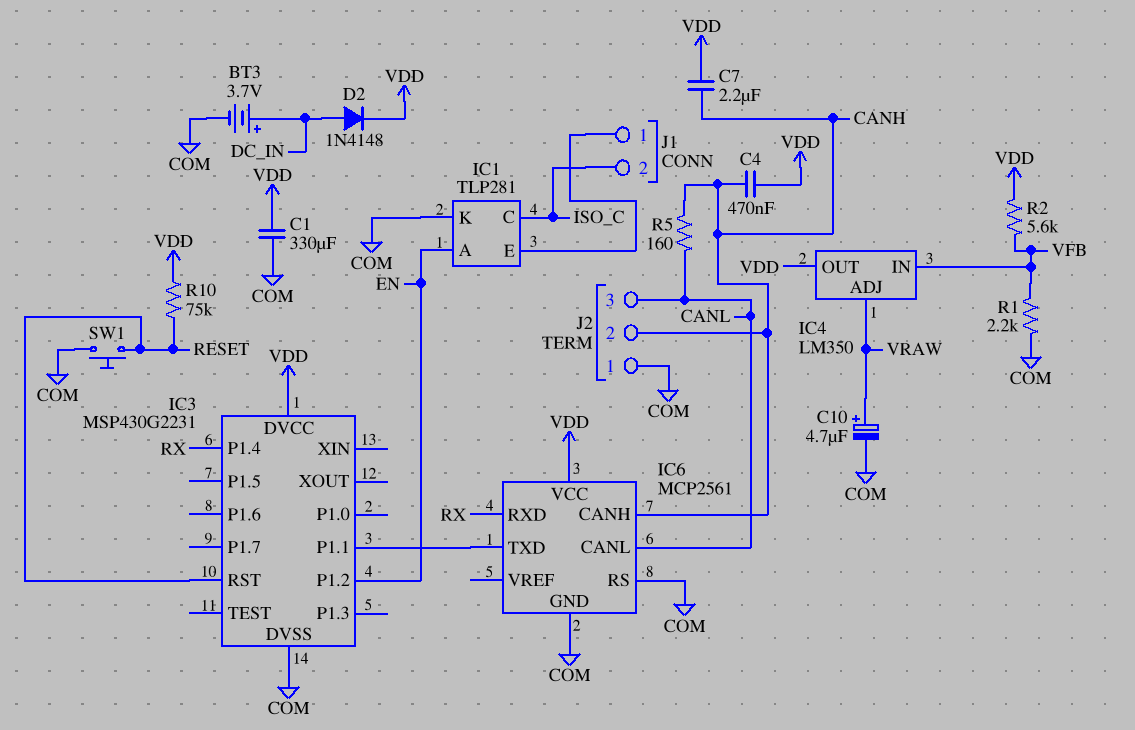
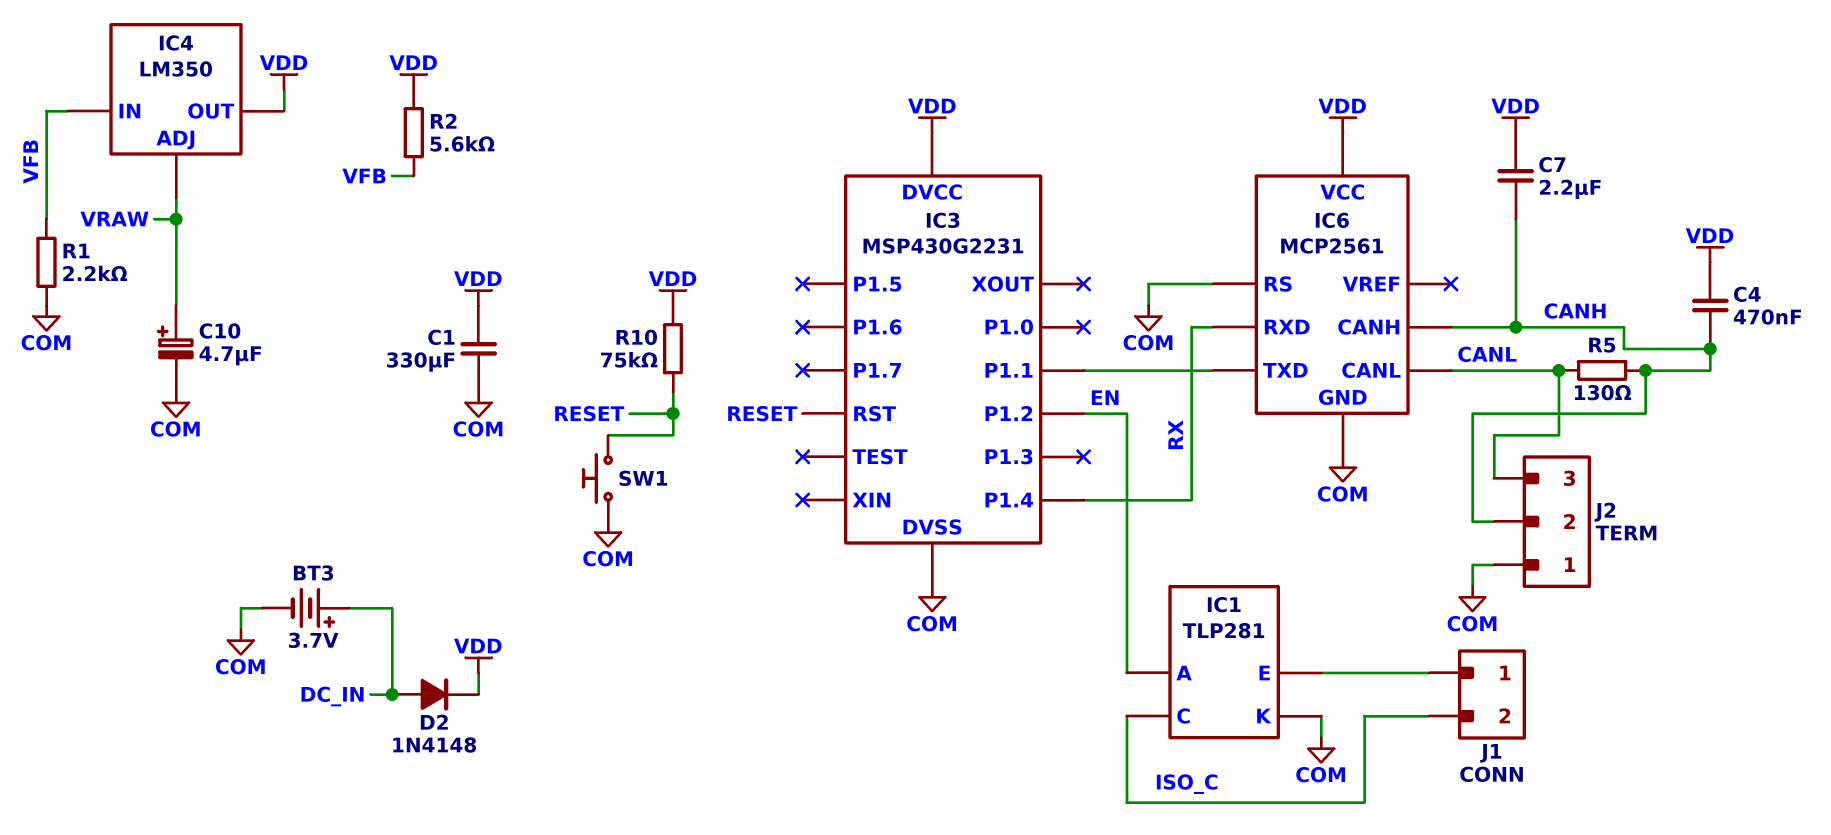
R5: 160 (CANH, CANL) -> 130 (CANH, CANL)

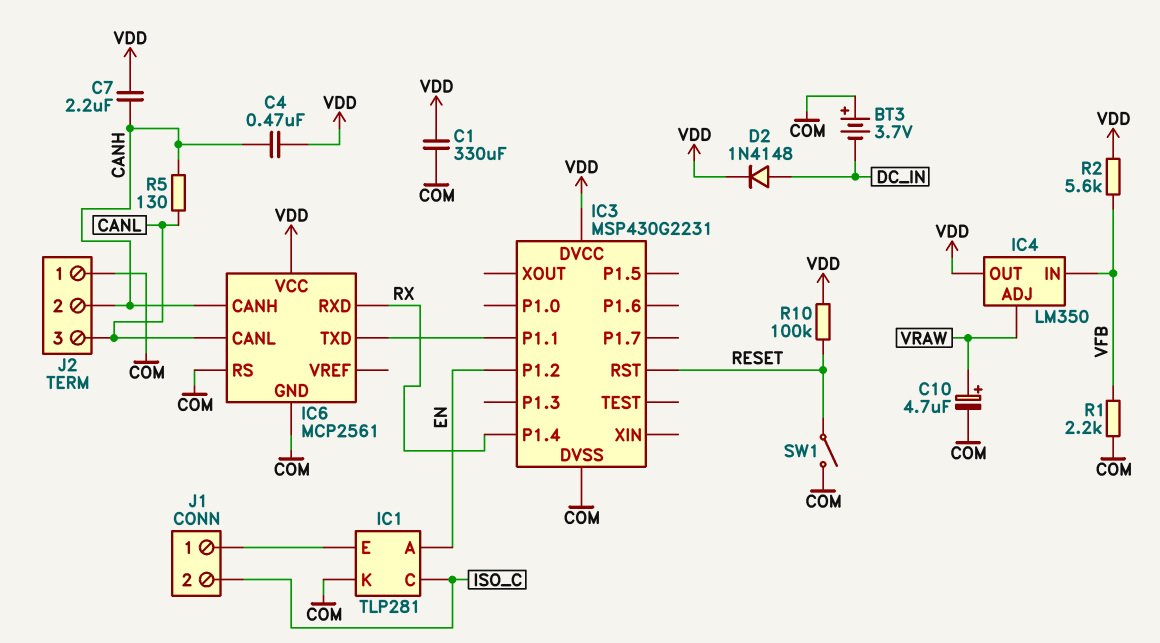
BT3: 3.7V (plus DC_IN, minus COM) -> 3.7V (plus COM, minus DC_IN)
R10: 75k (RESET, VDD) -> 100k (RESET, VDD)
SW1: button (COM, RESET) -> switch (COM, RESET)

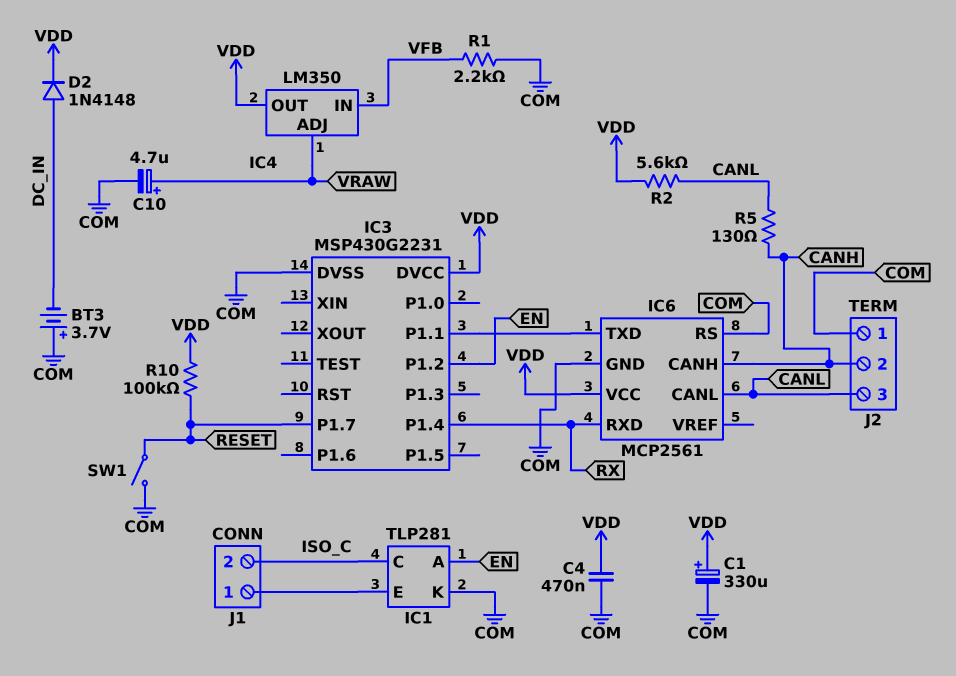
C1: 330uF (COM, VDD) -> 330uF (plus VDD, minus COM)
C4: 470nF (CANH, VDD) -> 470nF (COM, VDD)
C7: 2.2uF (CANH, VDD) -> none
IC3 pin P1.7: none -> RESET
IC3 pin RST: RESET -> none
R2: 5.6k (VDD, VFB) -> 5.6k (CANL, VDD)

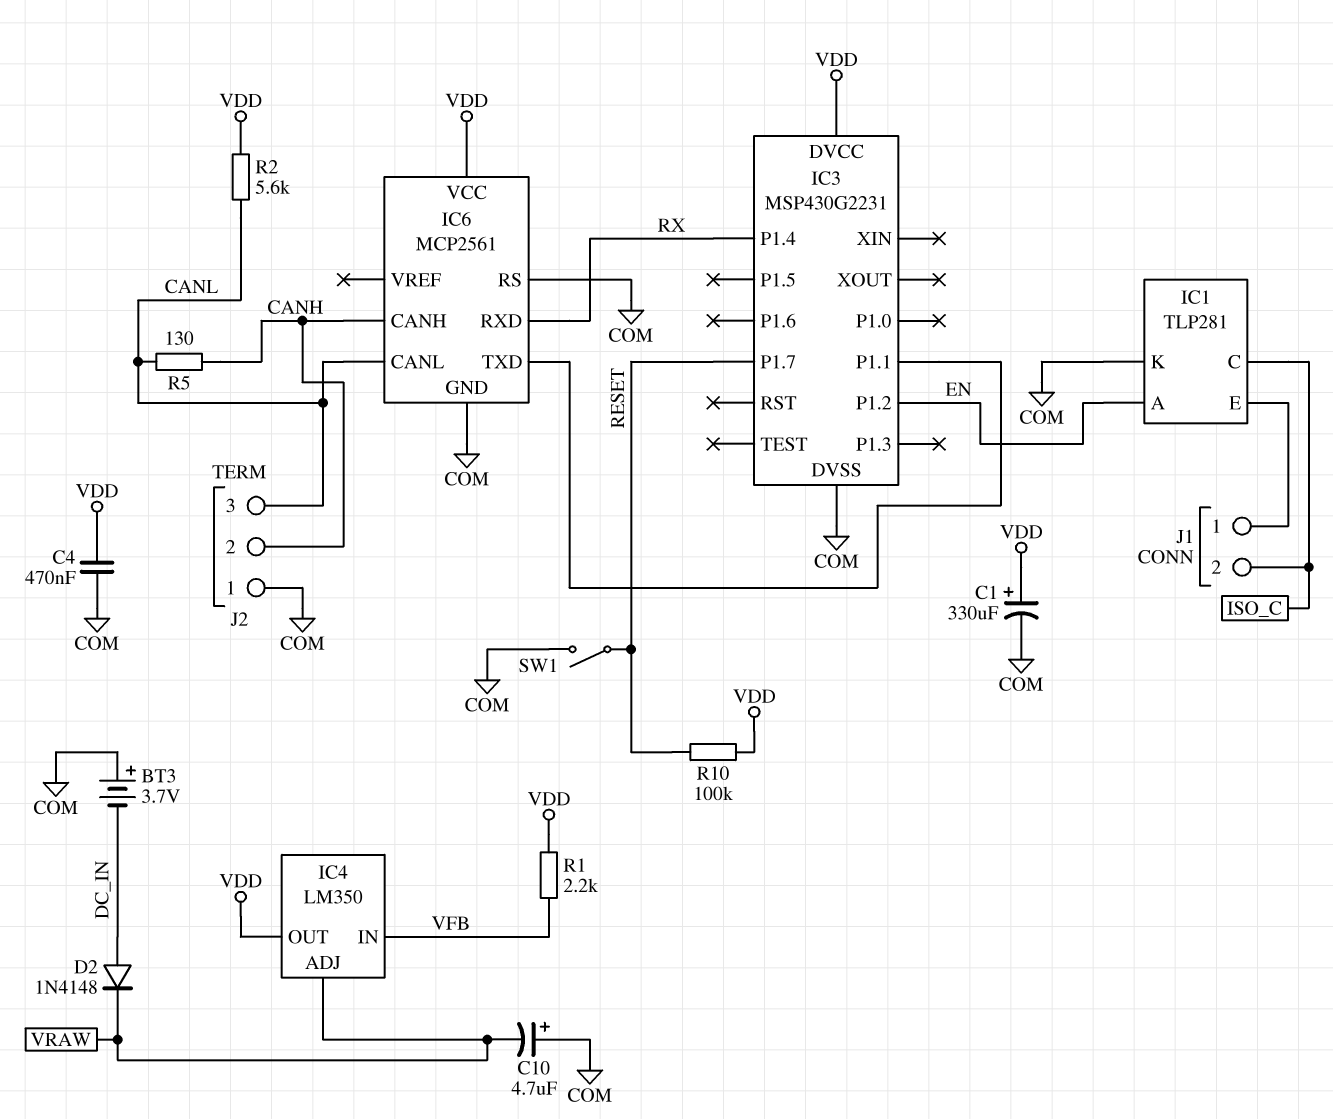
C10: 4.7uF (plus VRAW, minus COM) -> 4.7uF (plus COM, minus VRAW)
D2: diode 1N4148 (A DC_IN, K VDD) -> diode 1N4148 (A DC_IN, K VRAW)
R1: 2.2k (COM, VFB) -> 2.2k (VDD, VFB)

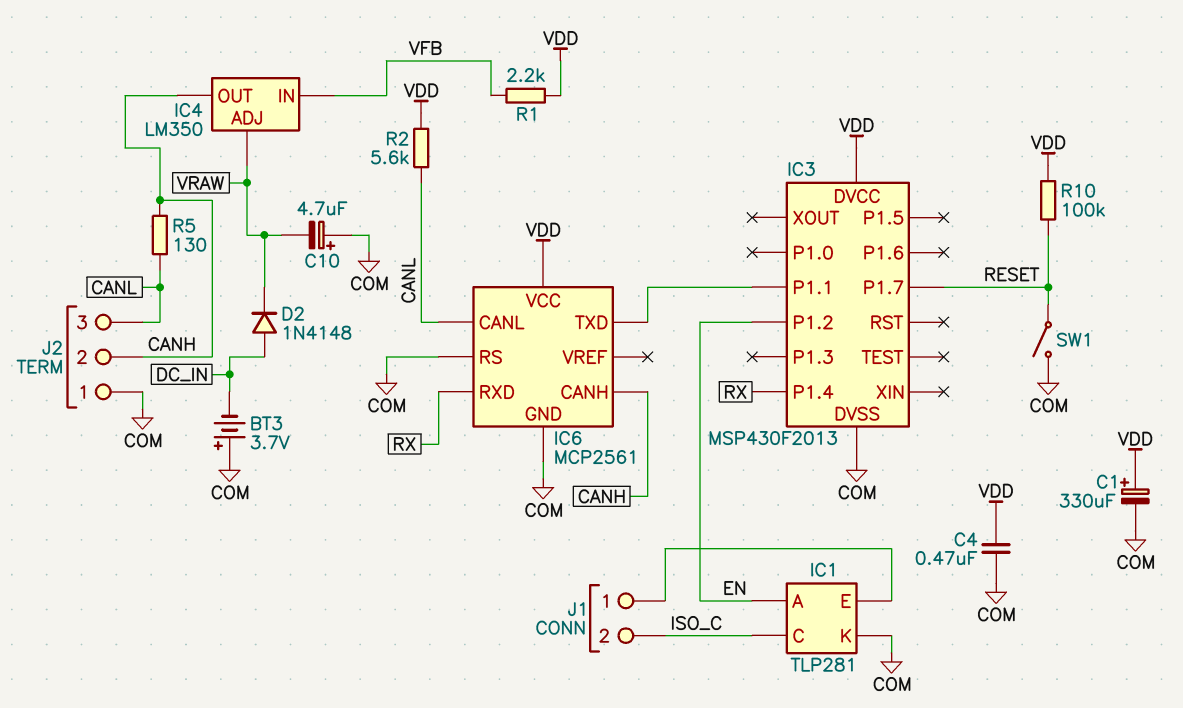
IC3: MSP430G2231 -> MSP430F2013
IC4 pin OUT: VDD -> CANH

